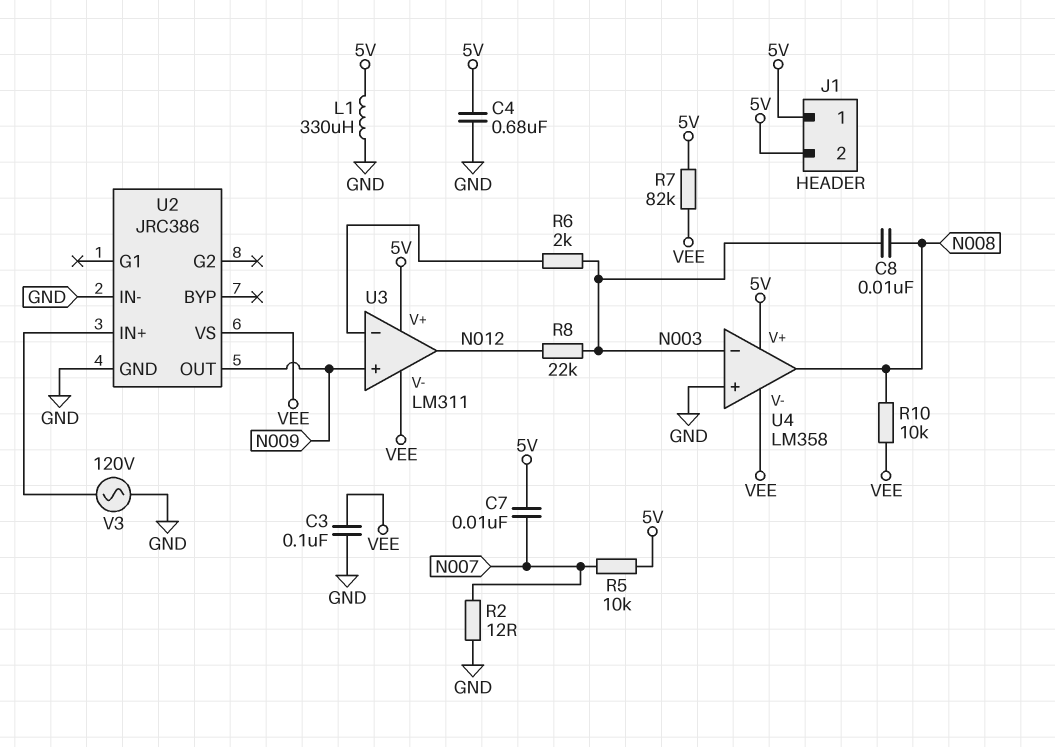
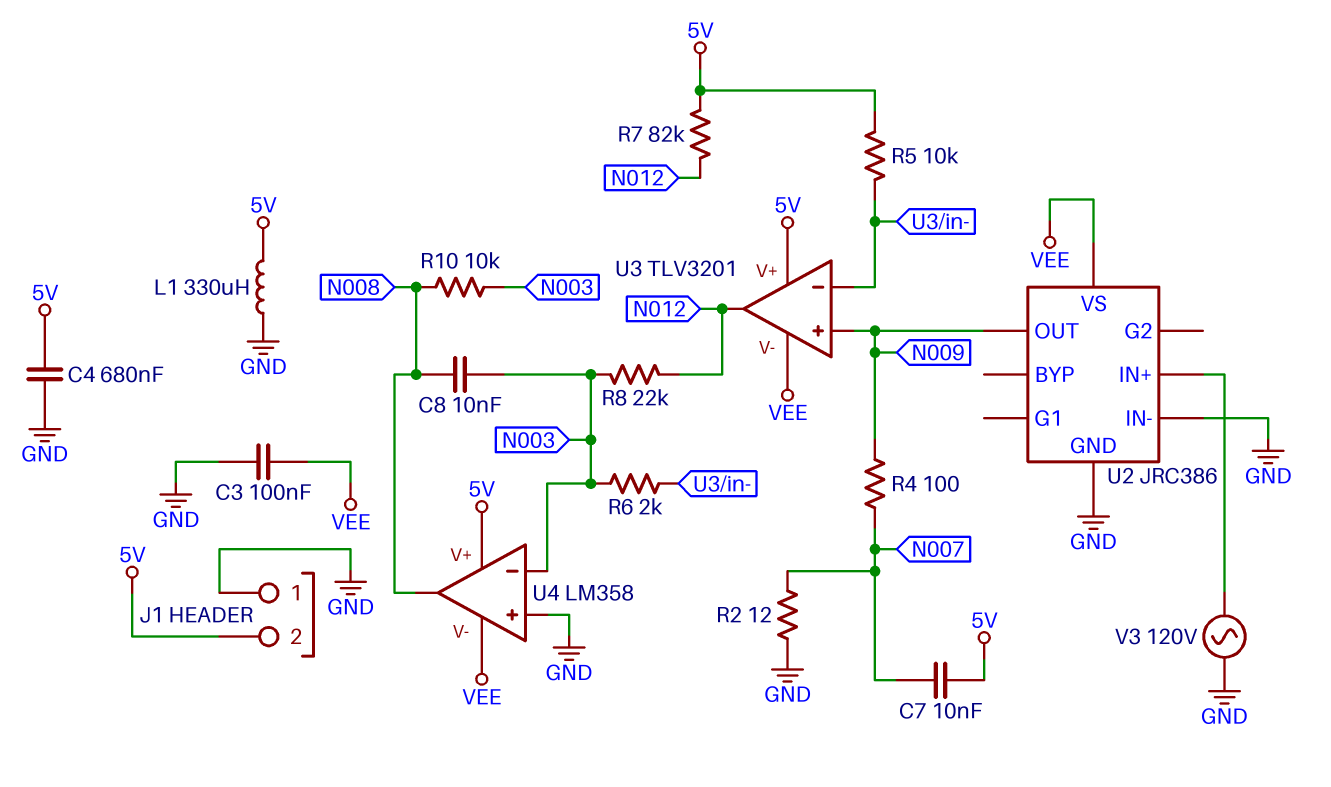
J1 pin 1: 5V -> GND
R4: none -> 100 (N007, N009)
R5: 10k (5V, N007) -> 10k (5V, U3/in-)
R7: 82k (5V, VEE) -> 82k (5V, N012)
R10: 10k (N008, VEE) -> 10k (N003, N008)
U3: LM311 -> TLV3201

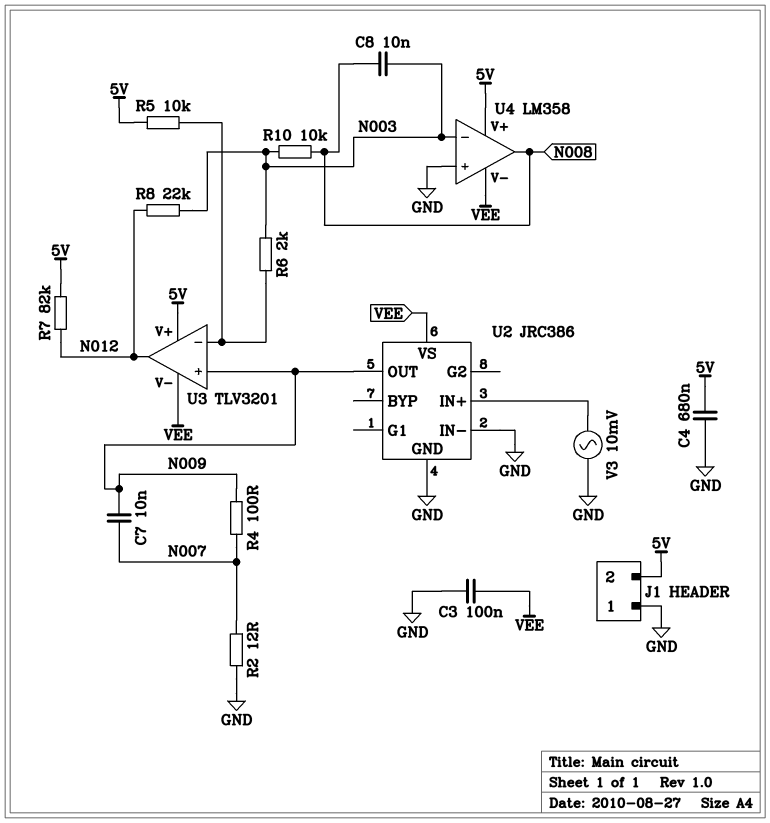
C7: 10nF (5V, N007) -> 10nF (N007, N009)
L1: 330uH (5V, GND) -> none
V3: AC 120V (GND, U2/IN+) -> AC 10mV (GND, U2/IN+)

